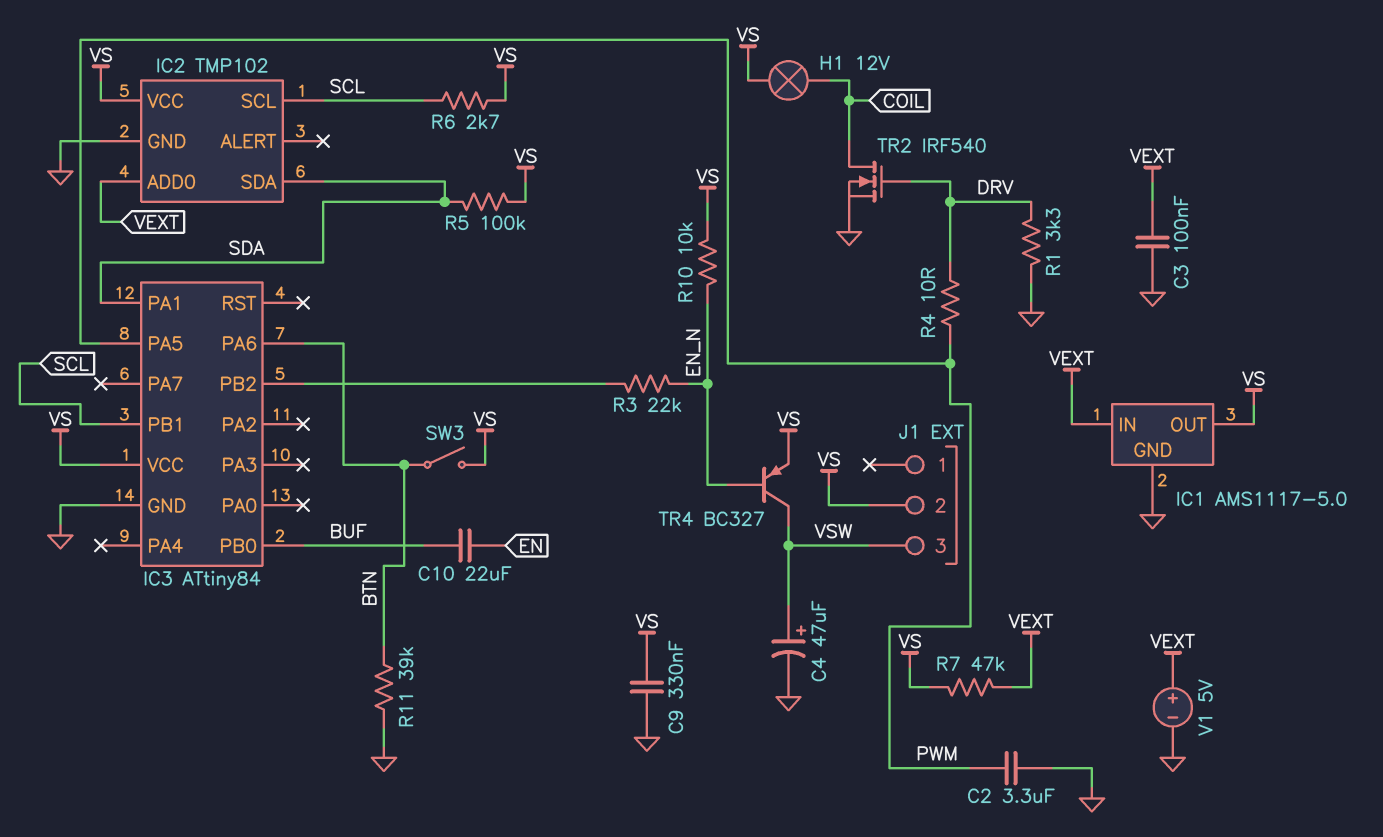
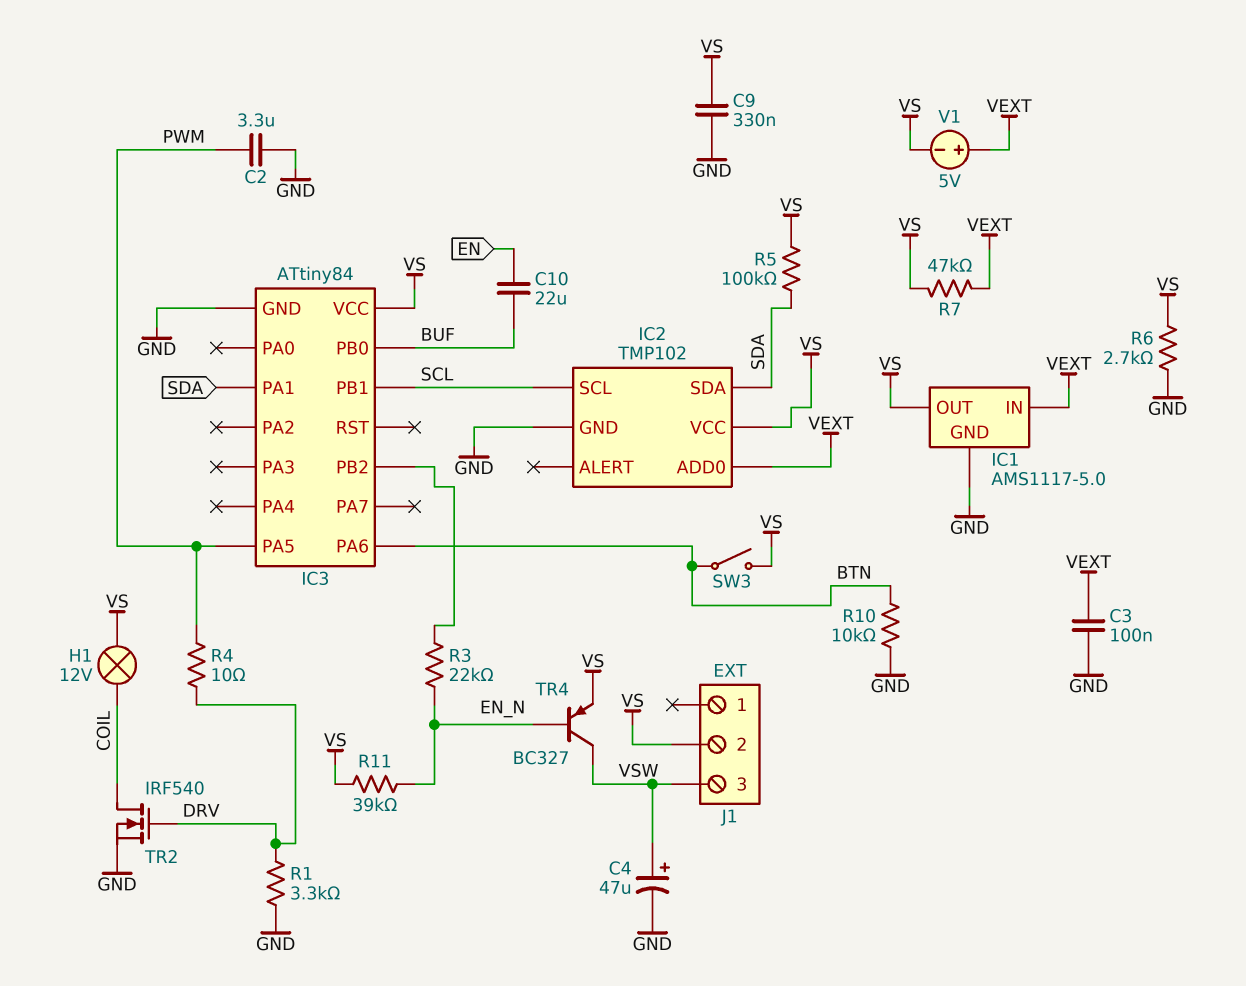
R6: 2.7k (SCL, VS) -> 2.7k (GND, VS)
R10: 10k (EN_N, VS) -> 10k (BTN, GND)
R11: 39k (BTN, GND) -> 39k (EN_N, VS)
V1: 5V (plus VEXT, minus GND) -> 5V (plus VEXT, minus VS)

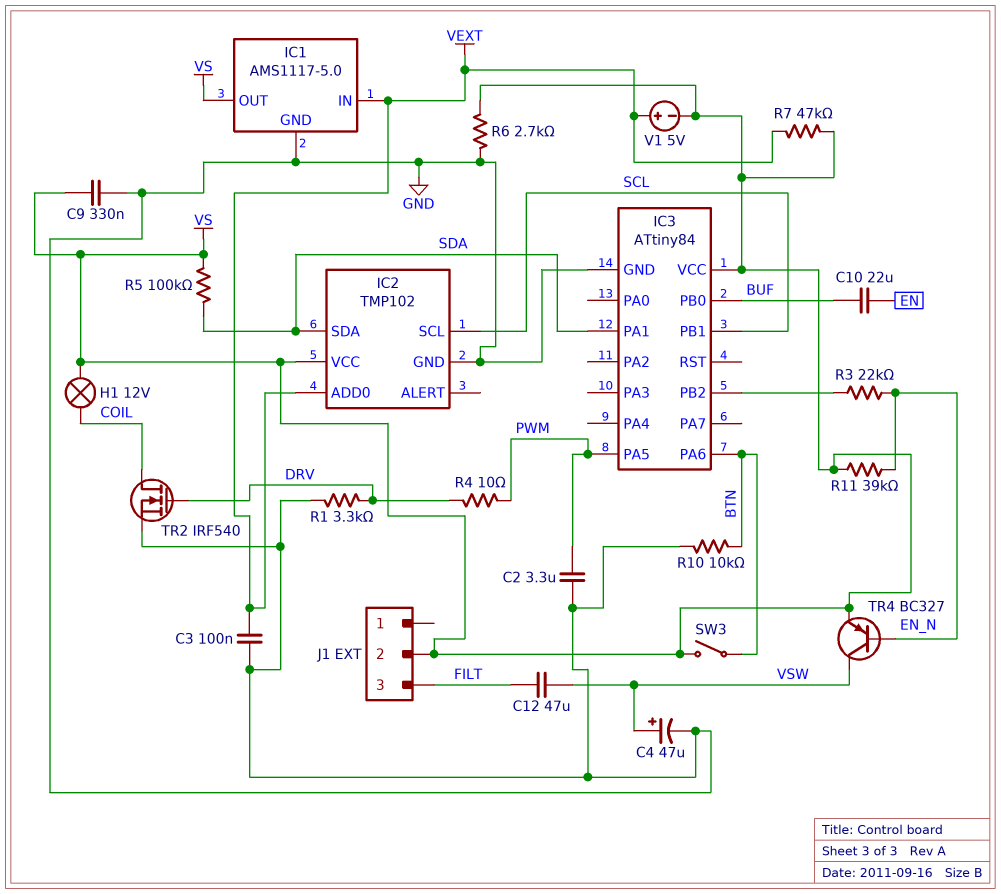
C12: none -> 47uF (FILT, VSW)
J1 pin 3: VSW -> FILT

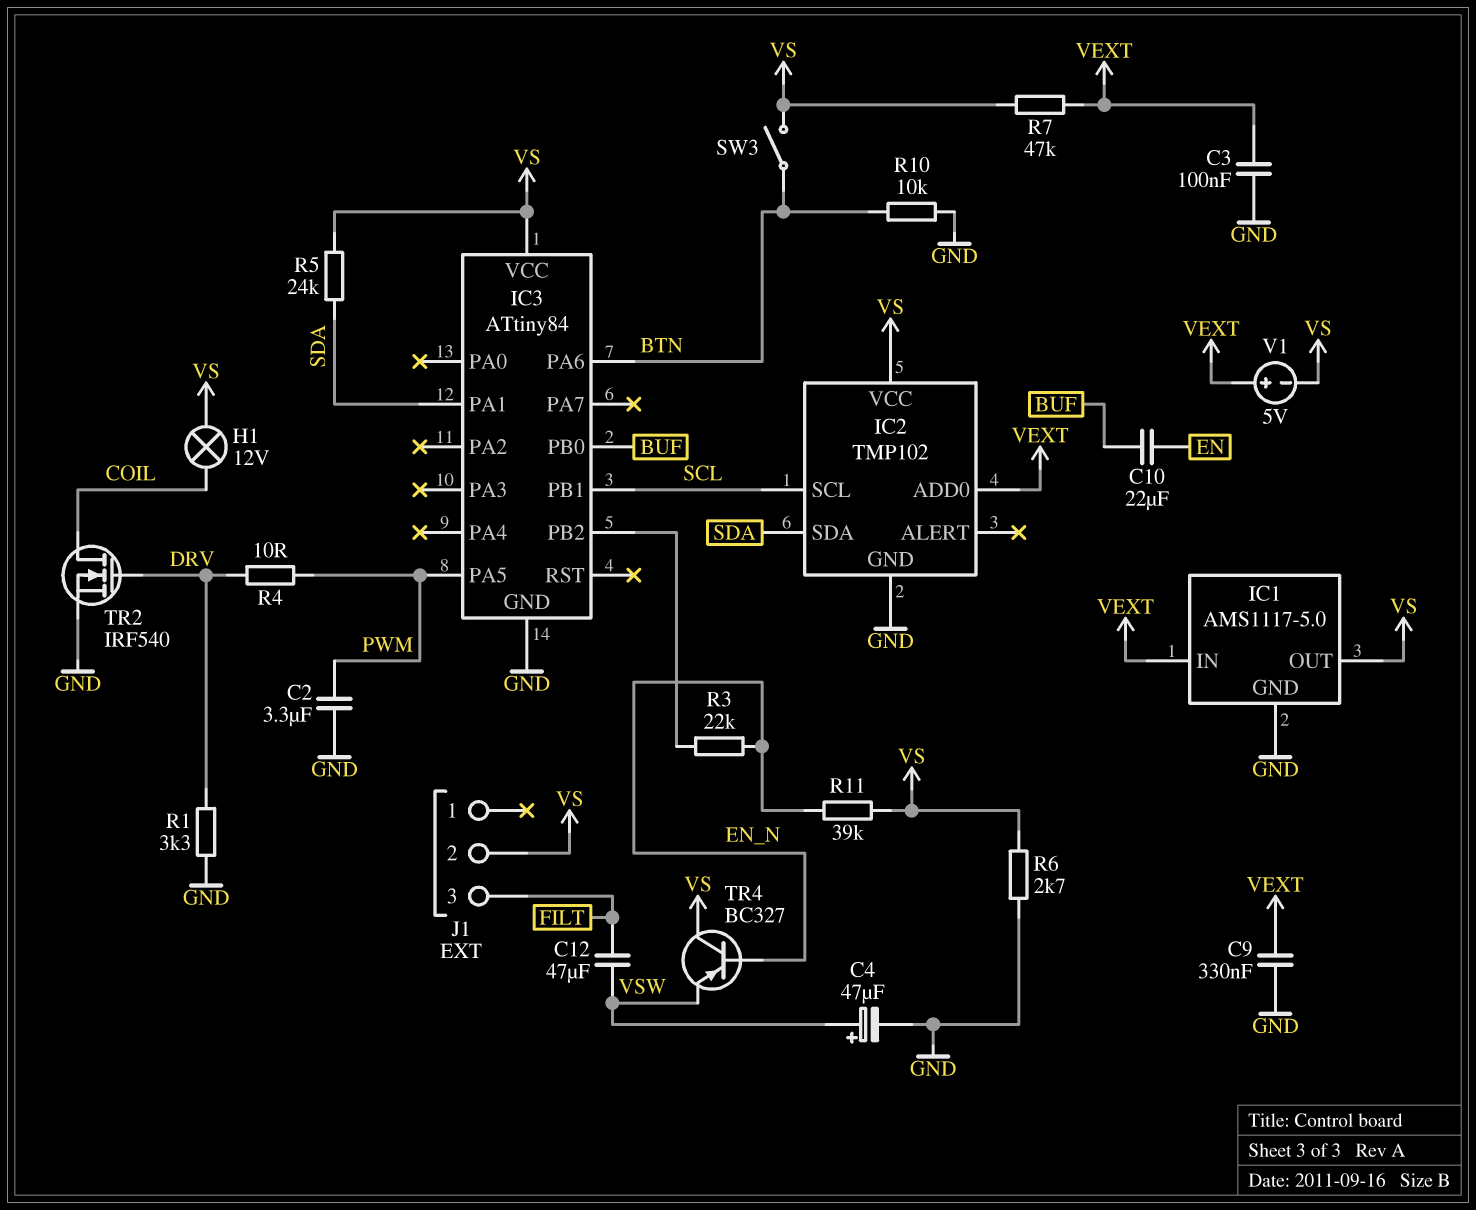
C9: 330nF (GND, VS) -> 330nF (GND, VEXT)
R5: 100k (SDA, VS) -> 24k (SDA, VS)
TR4: PNP BC327 (B EN_N, C VSW, E VS) -> PNP BC327 (B EN_N, C VS, E VSW)

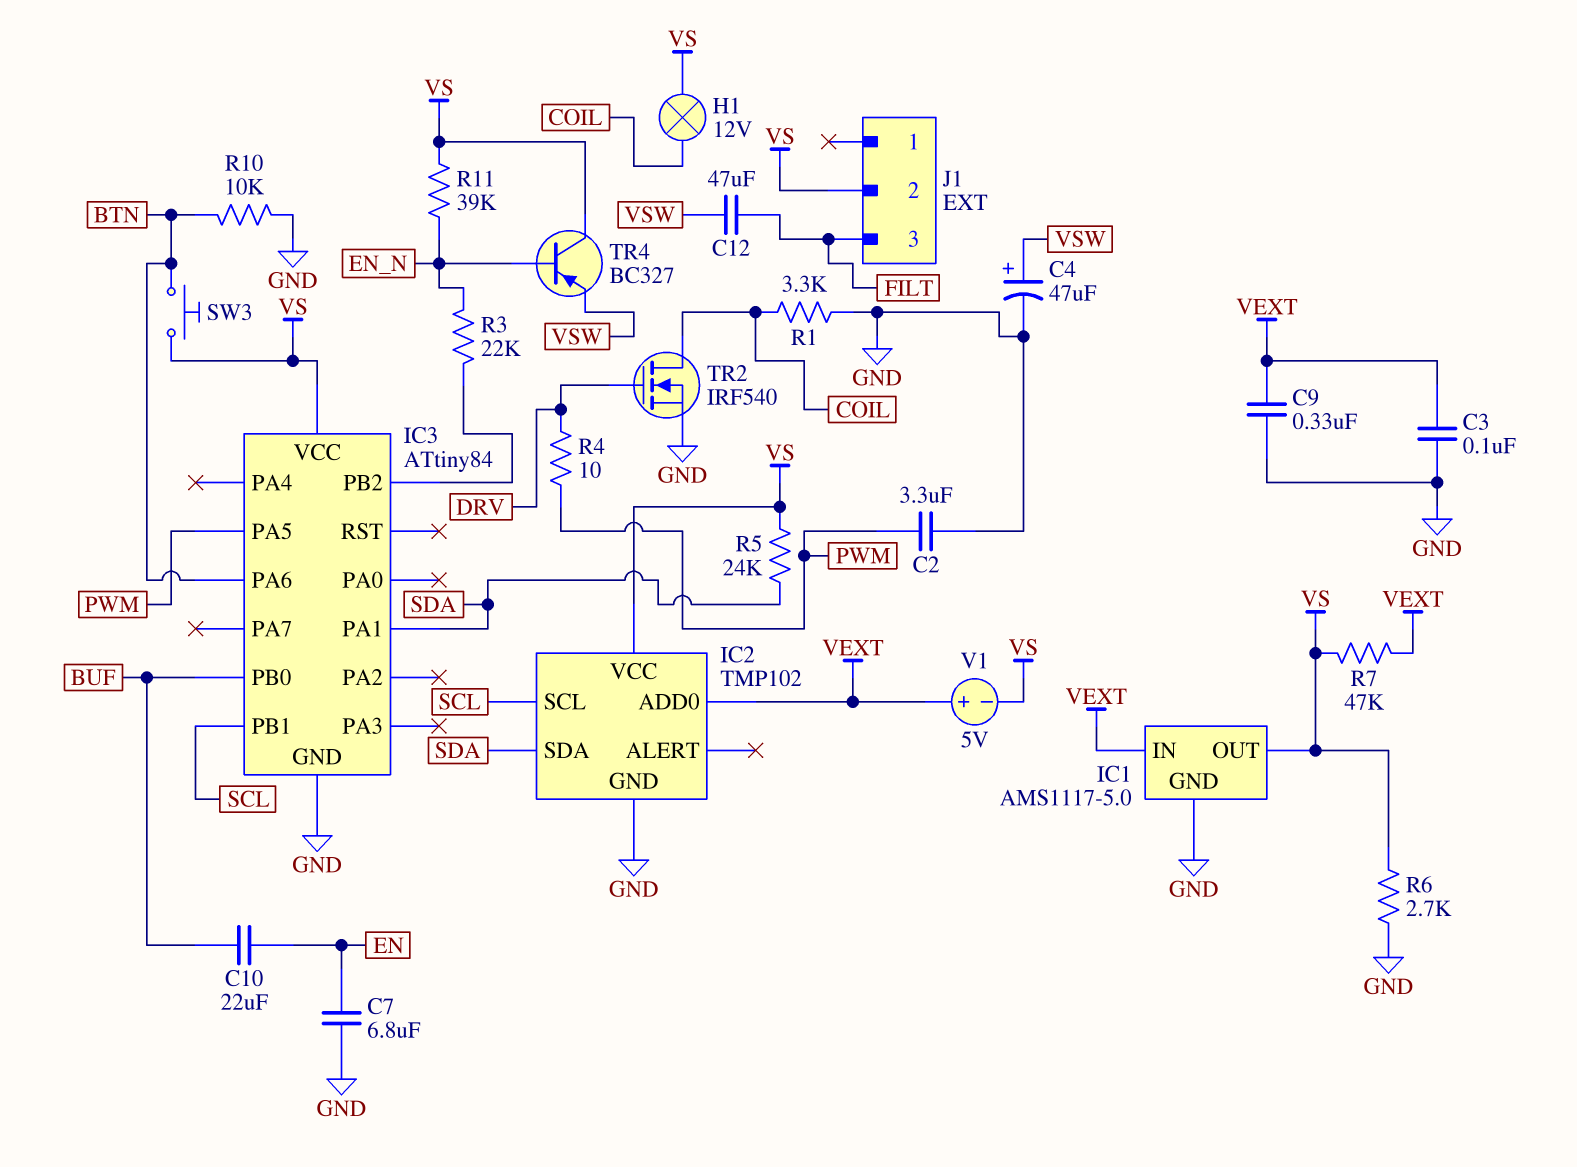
C7: none -> 6.8uF (EN, GND)
R1: 3.3k (DRV, GND) -> 3.3k (COIL, GND)
SW3: switch (BTN, VS) -> button (BTN, VS)

